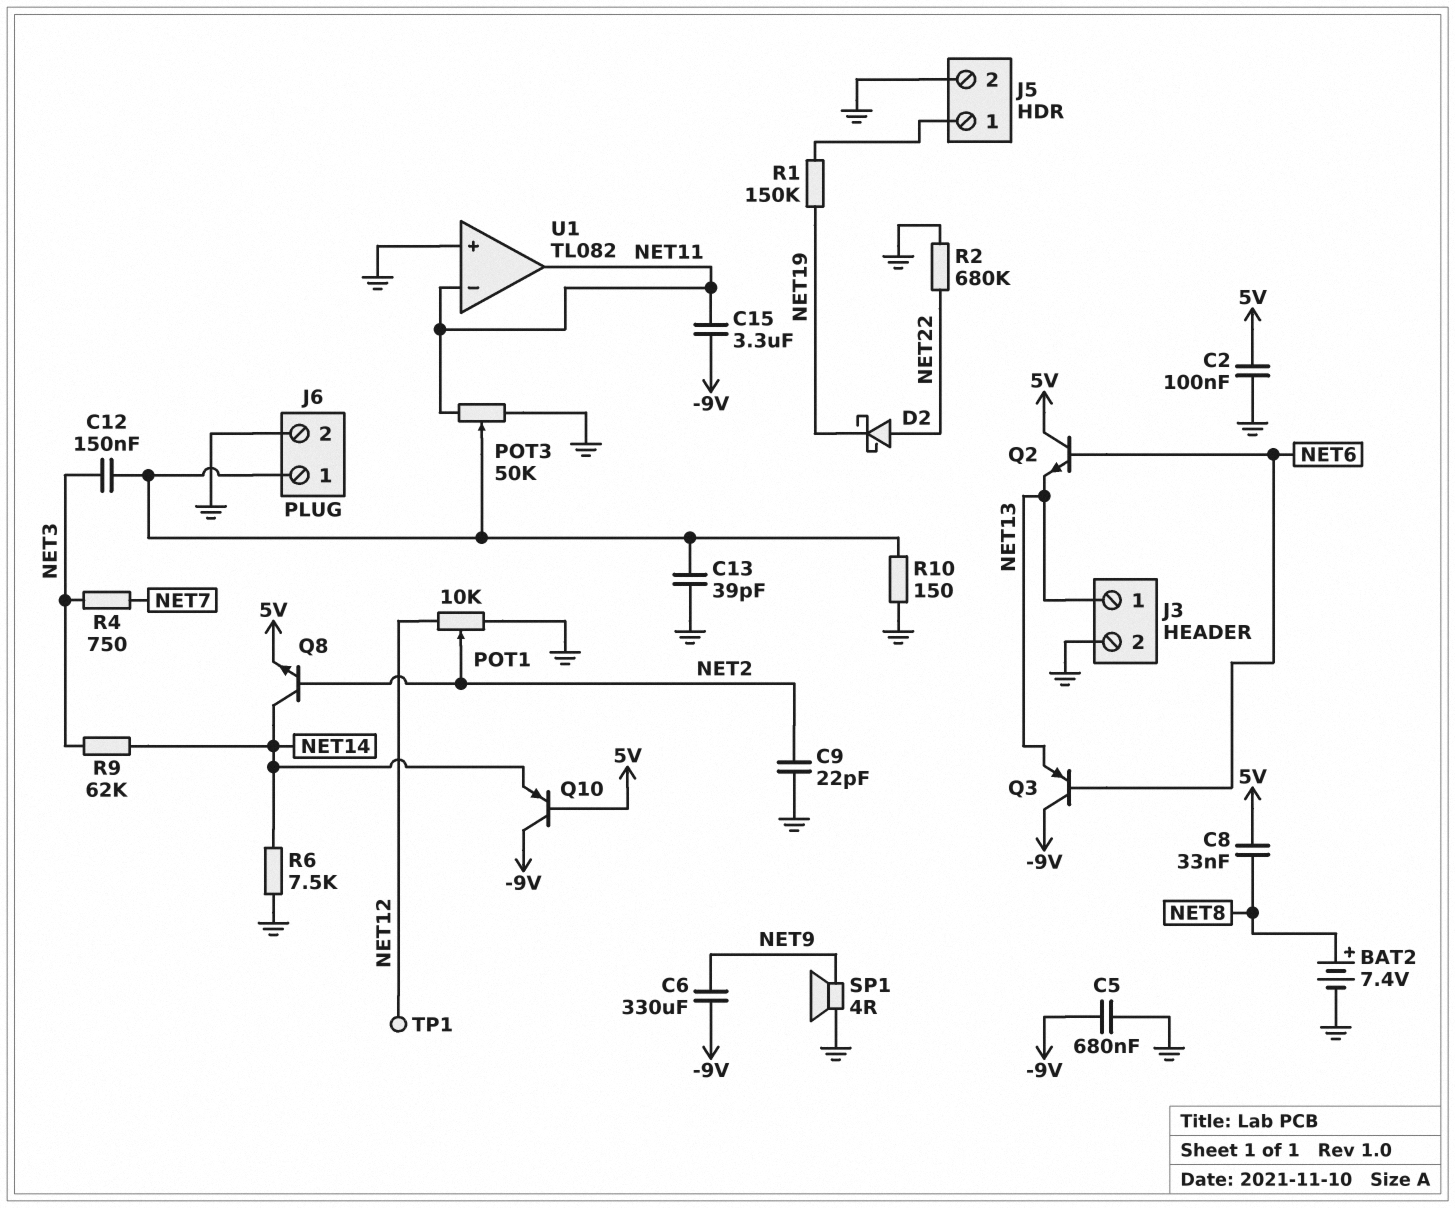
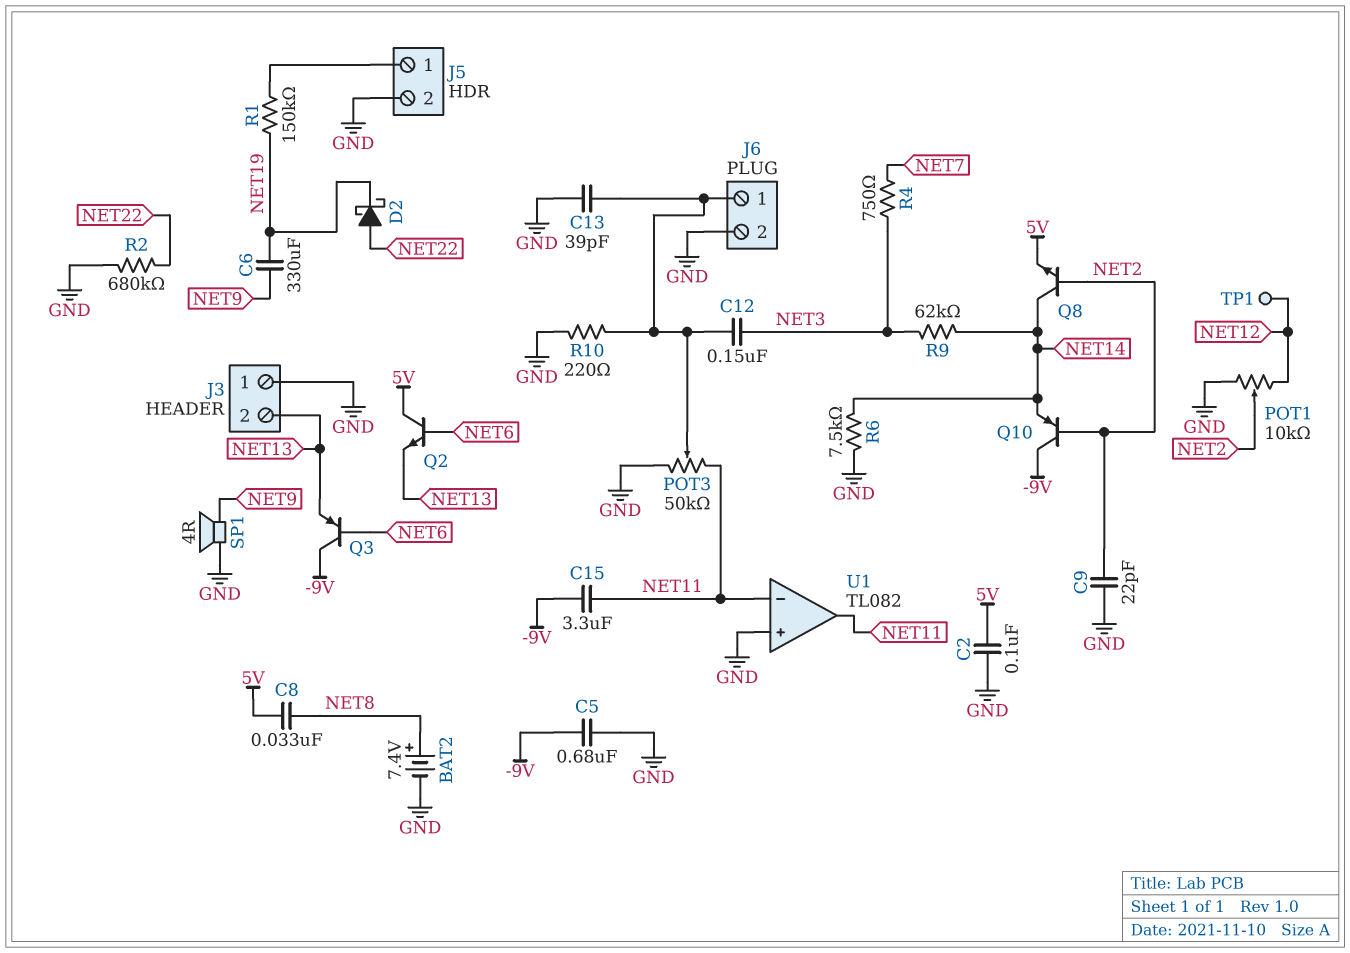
C6: 330uF (-9V, NET9) -> 330uF (NET9, NET19)
J3 pin 1: NET13 -> GND
J3 pin 2: GND -> NET13
Q10: PNP (B 5V, C -9V, E NET14) -> PNP (B NET2, C -9V, E NET14)
R10: 150 (GND, J6/1) -> 220 (GND, J6/1)

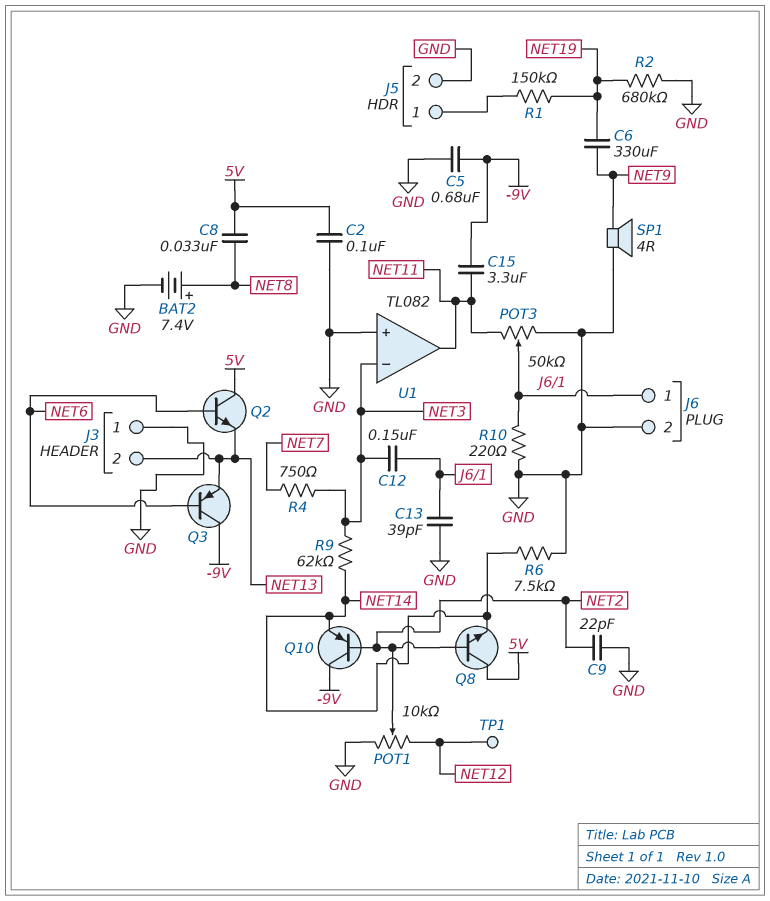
D2: schottky (A NET22, K NET19) -> none
Q8: NPN (B NET2, C NET14, E 5V) -> NPN (B NET2, C 5V, E NET14)
R2: 680k (GND, NET22) -> 680k (GND, NET19)
U1 pin in-: NET11 -> NET3

